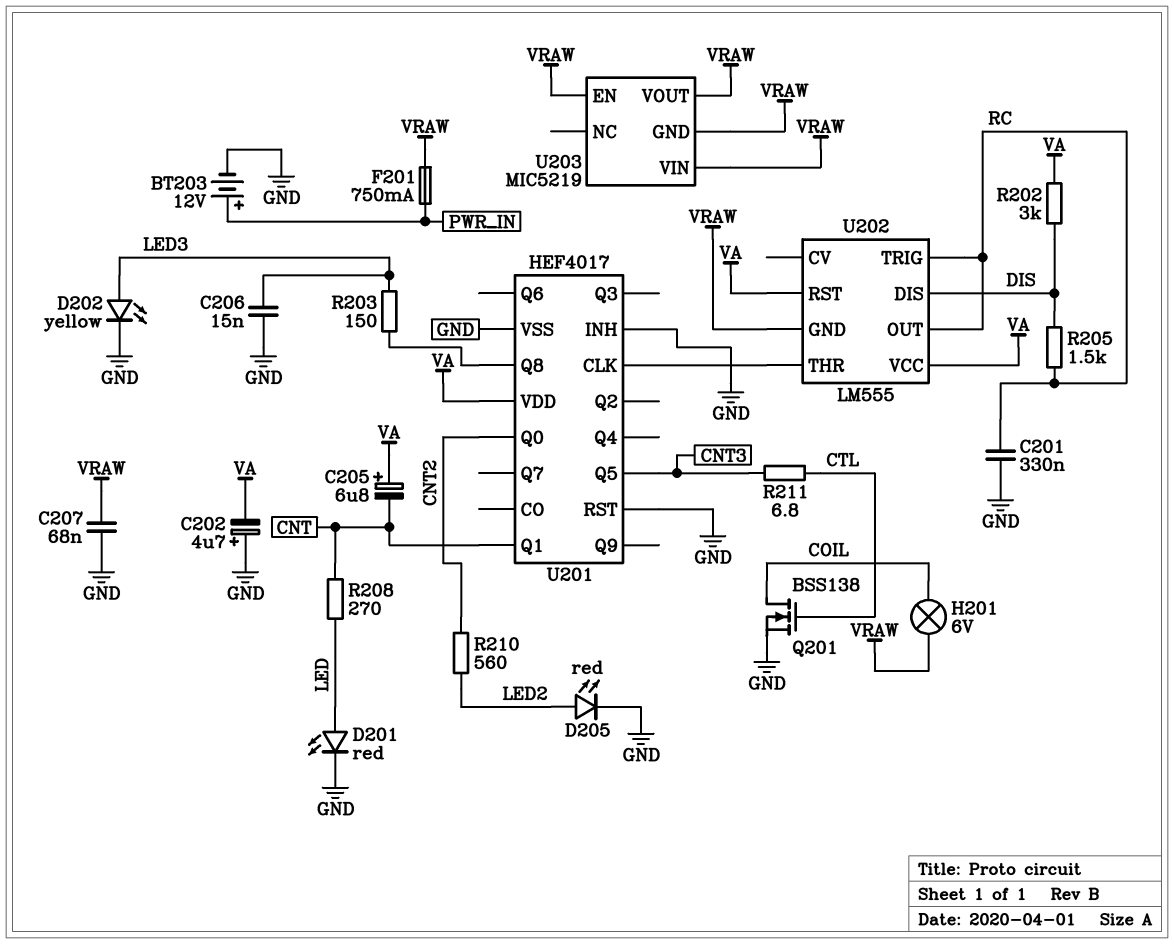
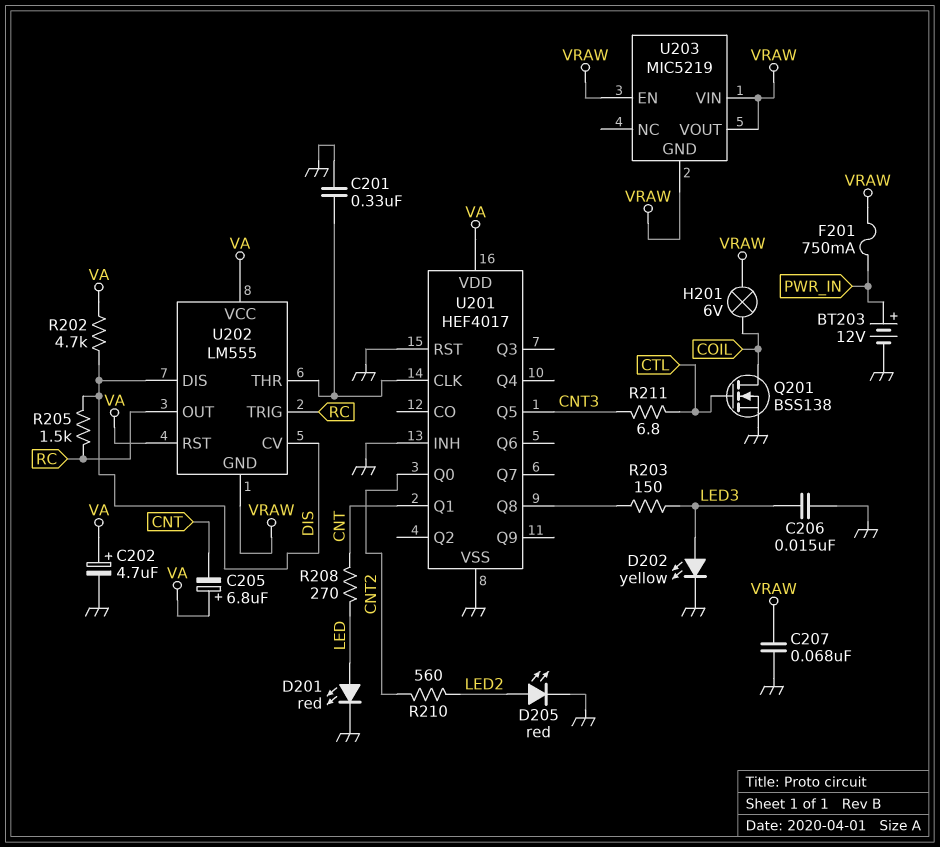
C201: 330nF (GND, RC) -> 330nF (GND, U201/CLK)
C202: 4.7uF (plus GND, minus VA) -> 4.7uF (plus VA, minus GND)
R202: 3k (DIS, VA) -> 4.7k (DIS, VA)
U202 pin CV: none -> DIS

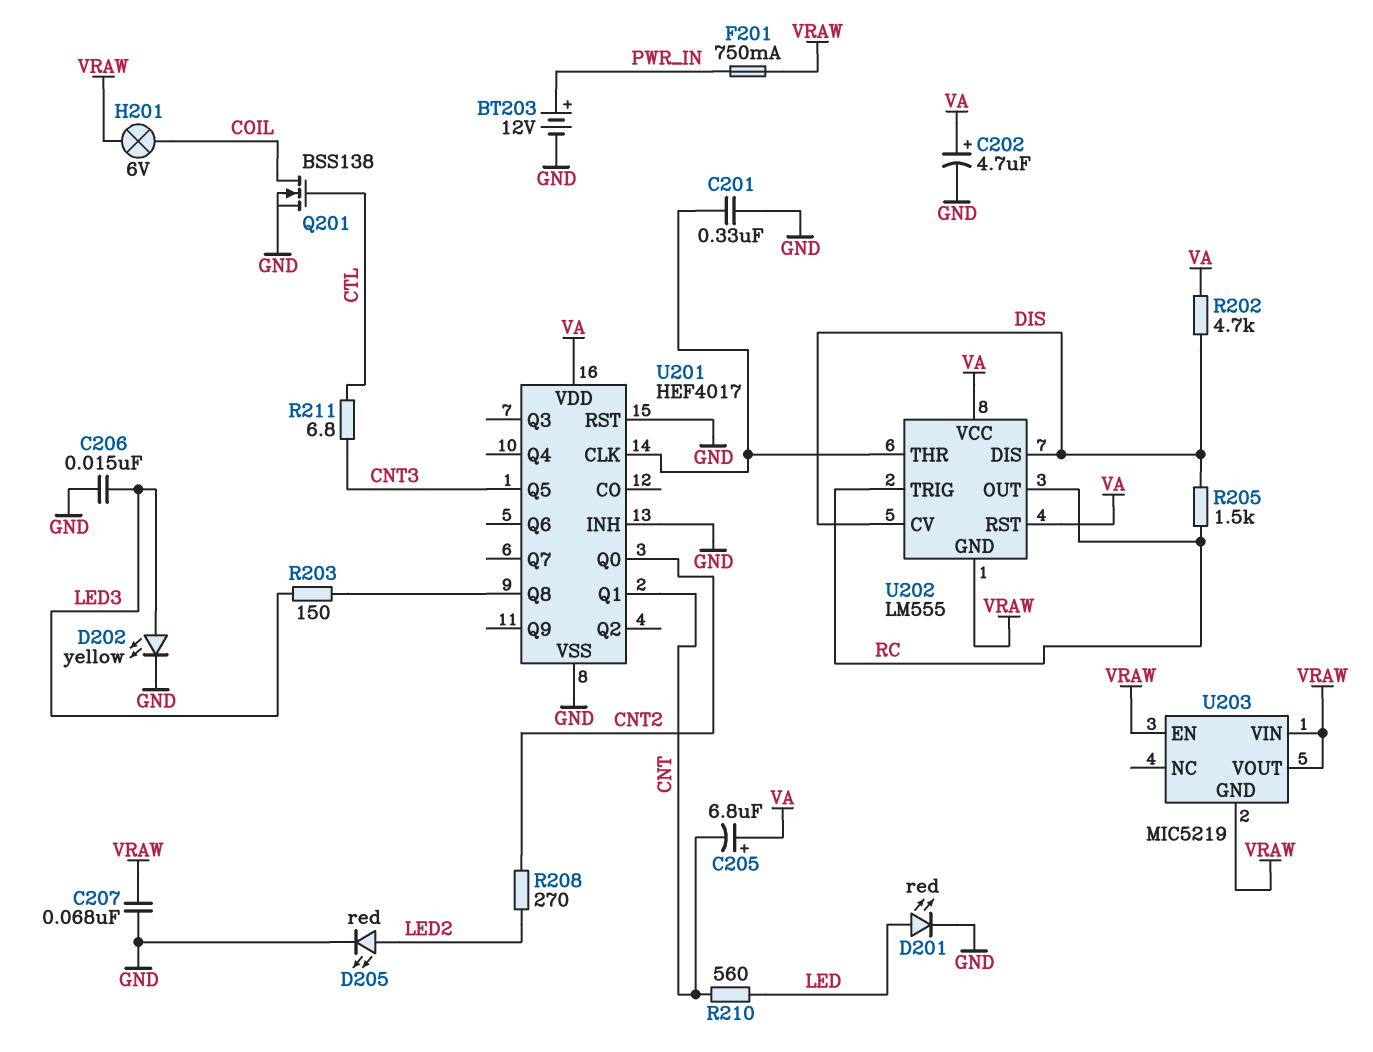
R208: 270 (CNT, LED) -> 270 (CNT2, LED2)
R210: 560 (CNT2, LED2) -> 560 (CNT, LED)

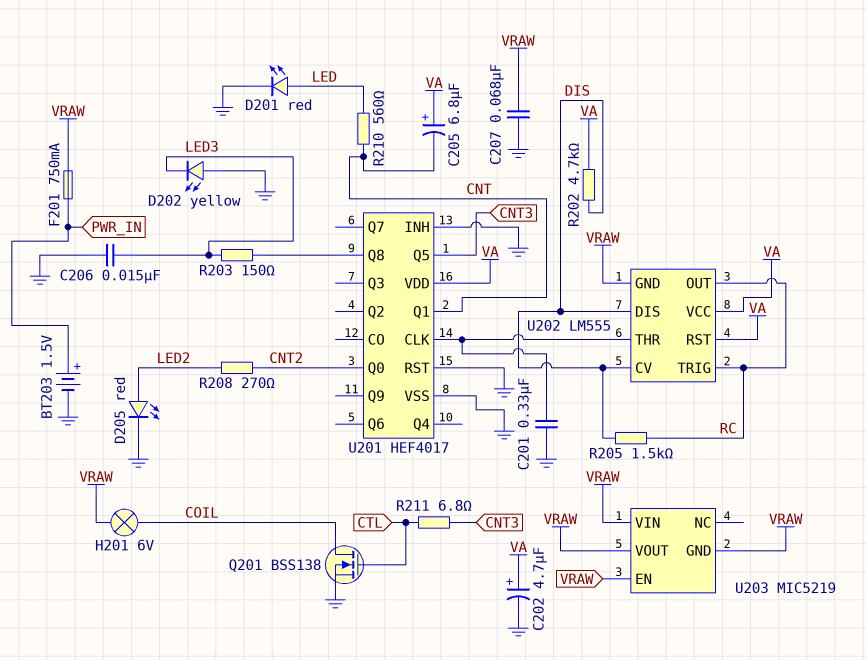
BT203: 12V (plus PWR_IN, minus GND) -> 1.5V (plus PWR_IN, minus GND)
D202: LED yellow (A LED3, K GND) -> LED yellow (A GND, K LED3)

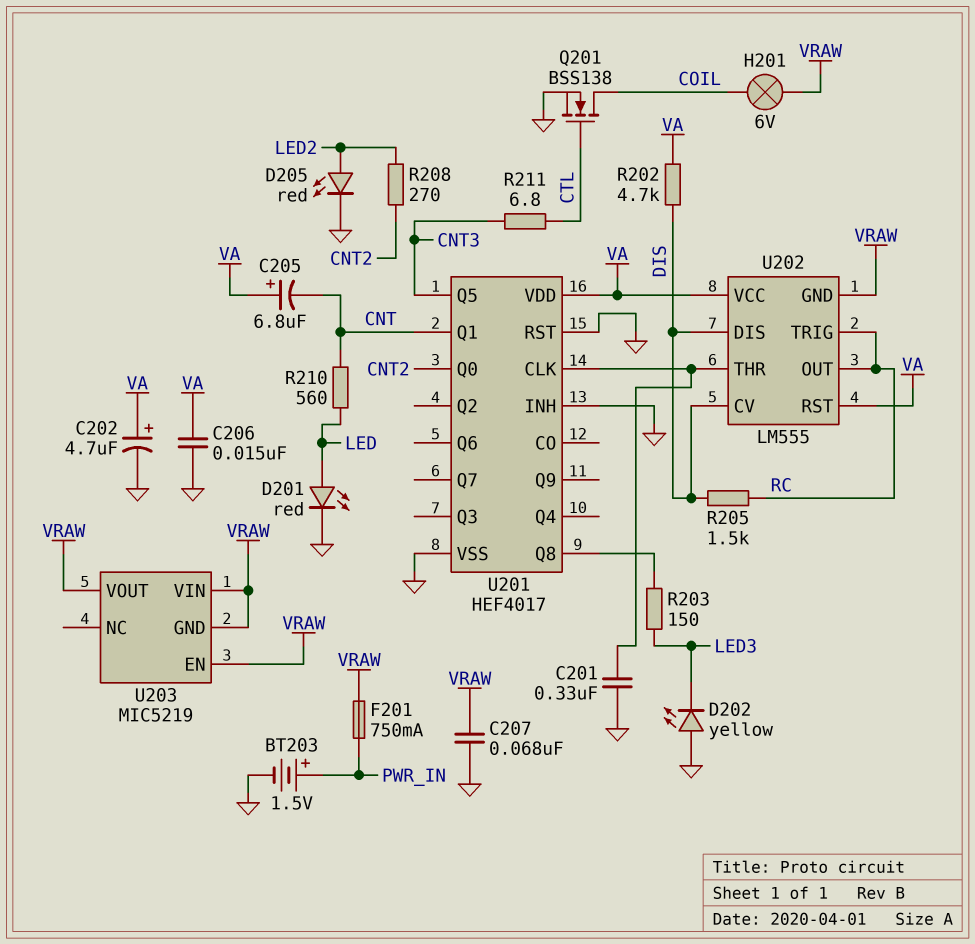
C206: 15nF (GND, LED3) -> 15nF (GND, VA)

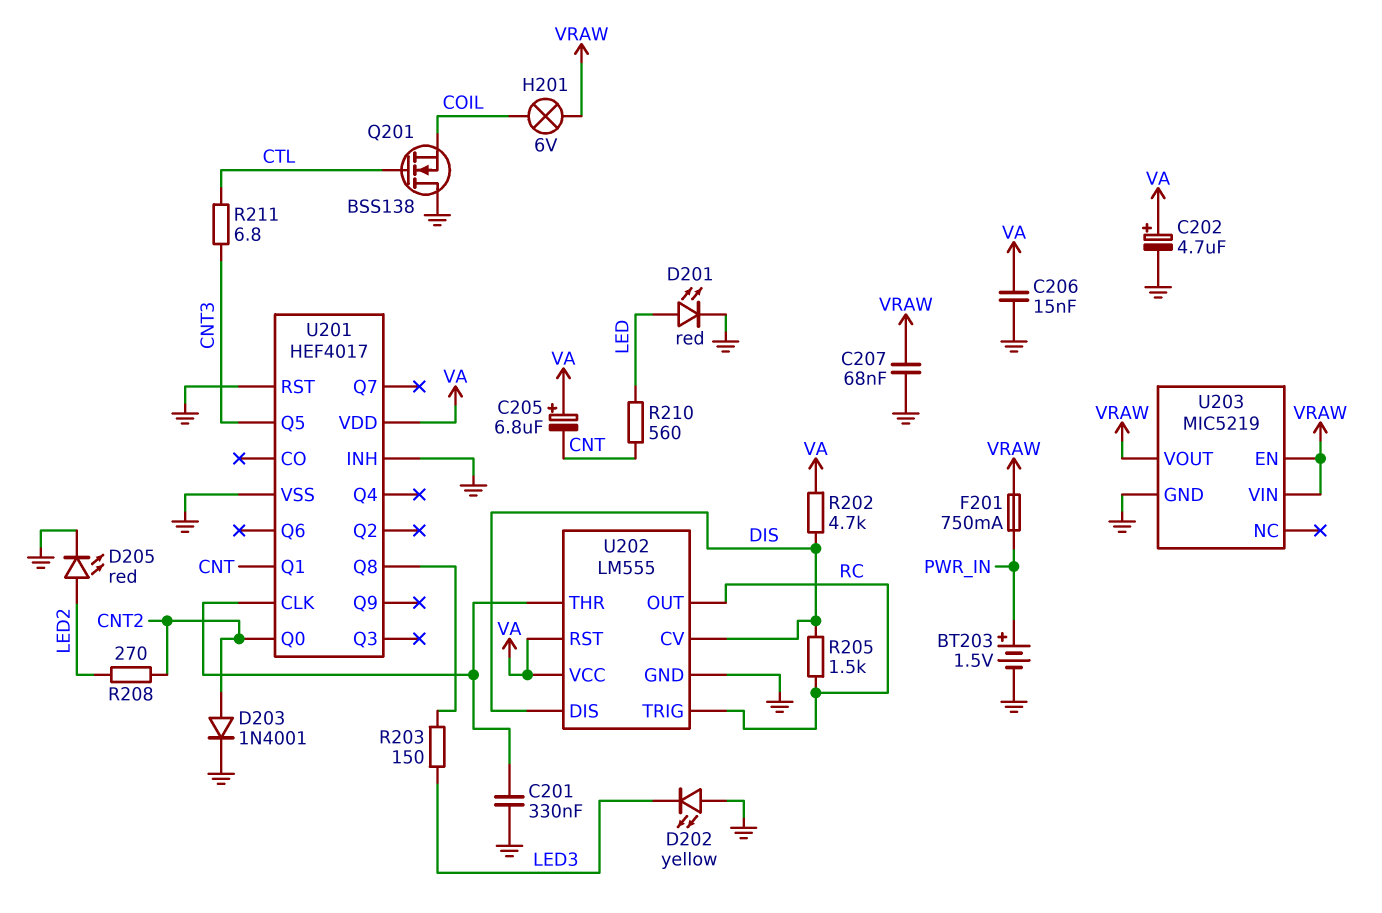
D203: none -> diode 1N4001 (A CNT2, K GND)
Q201: NMOS BSS138 (G CTL, D COIL, S GND) -> NMOS BSS138 (G CTL, D GND, S COIL)
U202 pin GND: VRAW -> GND
U203 pin GND: VRAW -> GND

